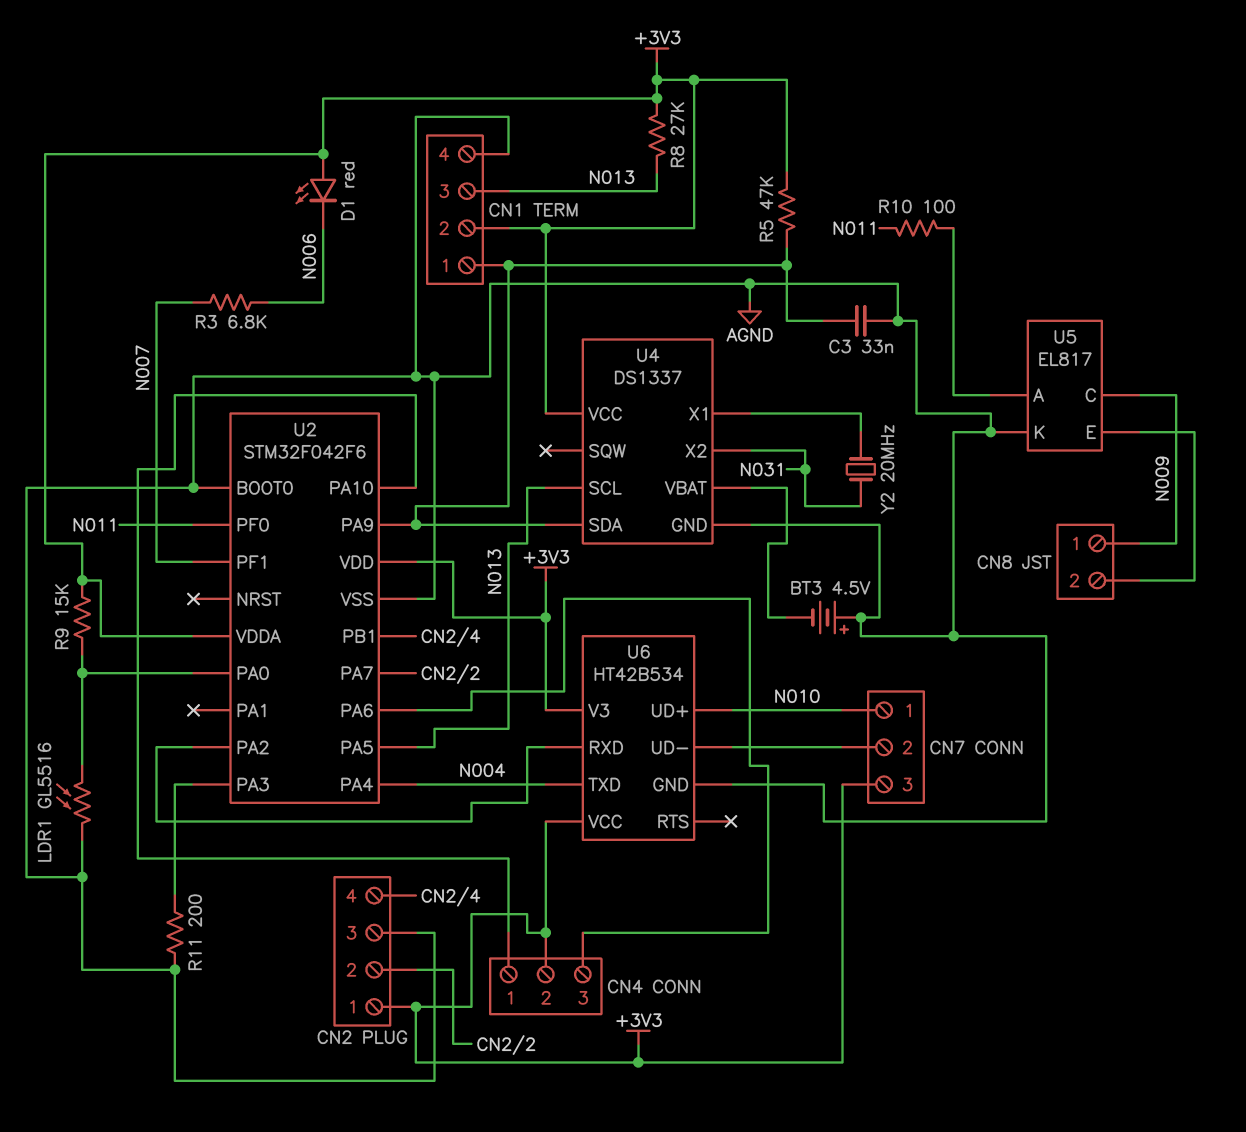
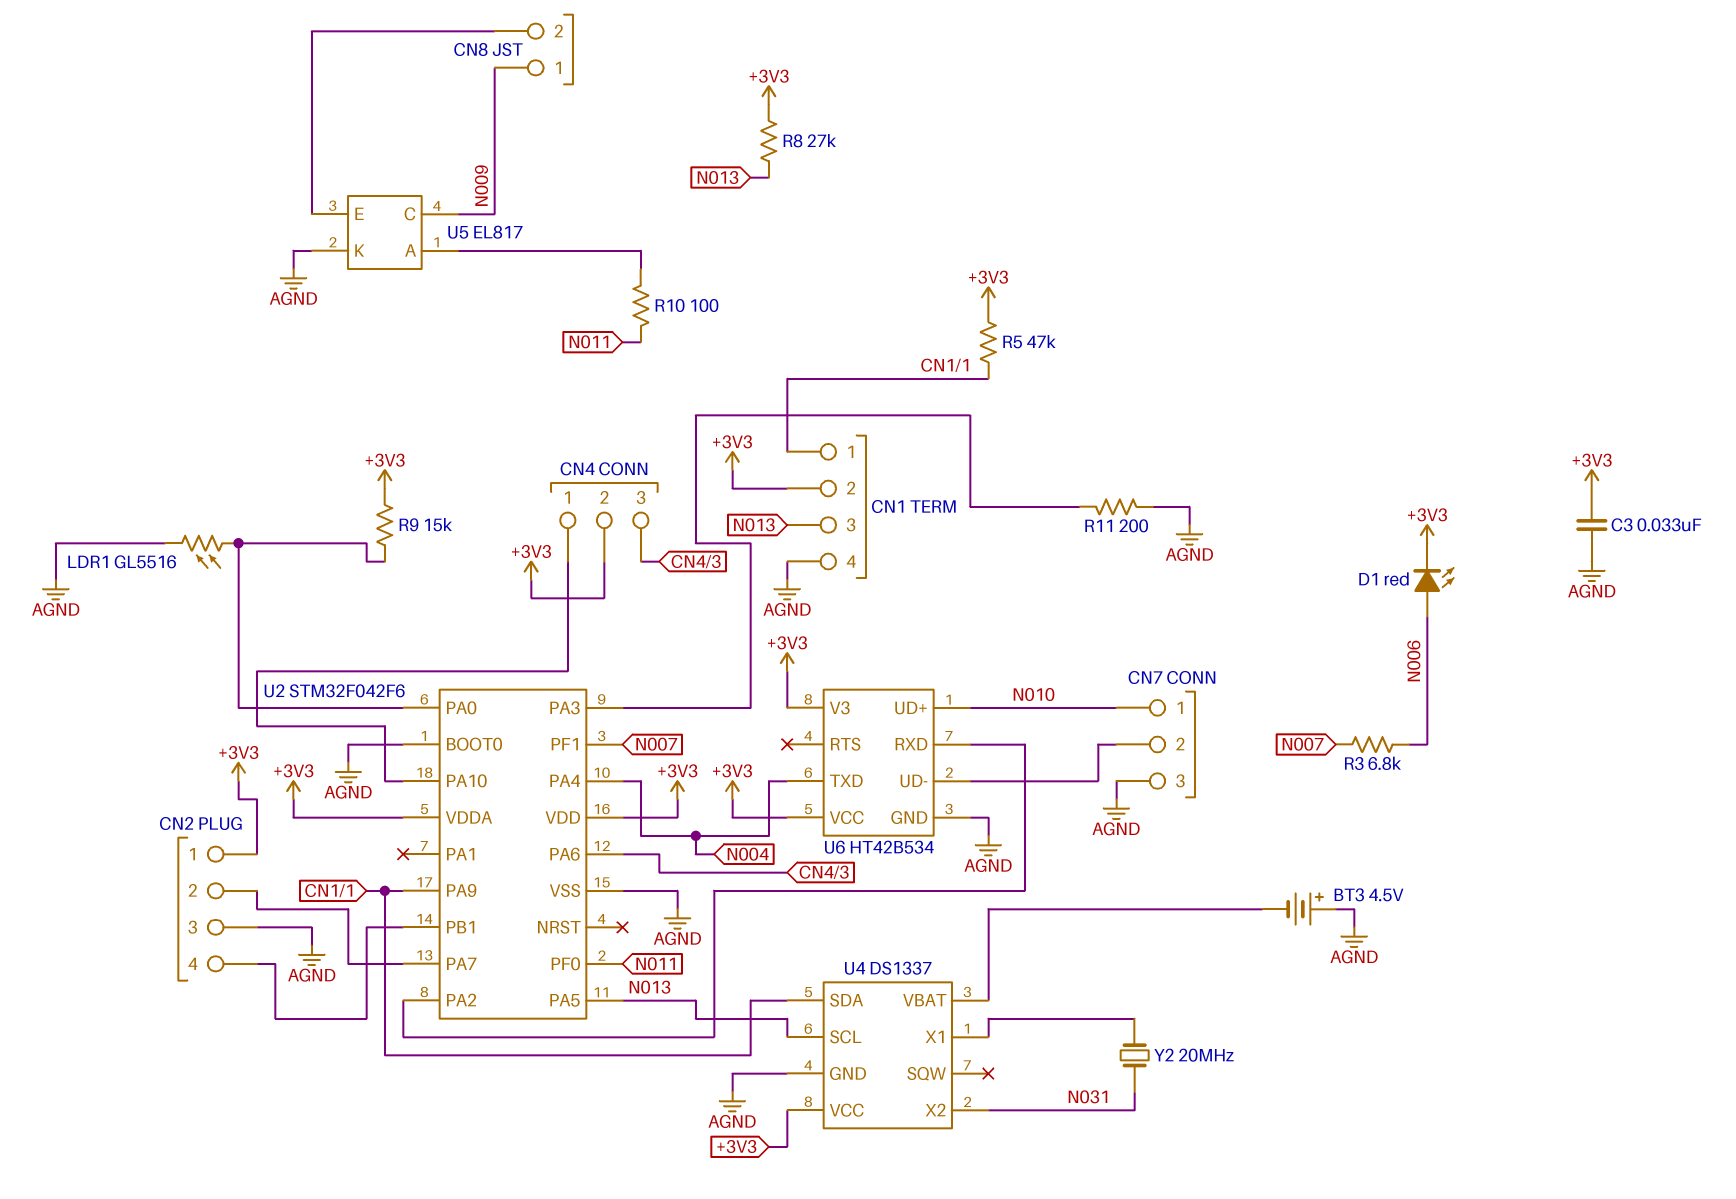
C3: 33nF (AGND, CN1/1) -> 33nF (+3V3, AGND)
CN7 pin 3: +3V3 -> AGND
D1: LED red (A +3V3, K N006) -> LED red (A N006, K +3V3)

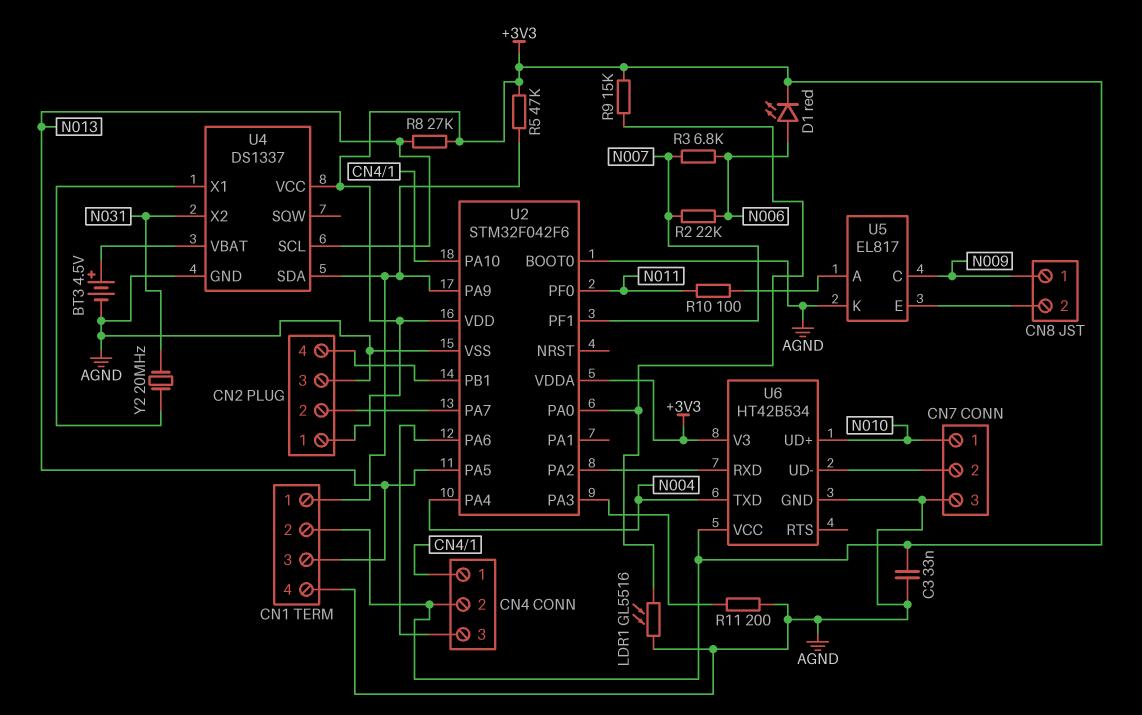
BT3: 4.5V (plus AGND, minus U4/VBAT) -> 4.5V (plus U4/VBAT, minus AGND)
R2: none -> 22k (N006, N007)

